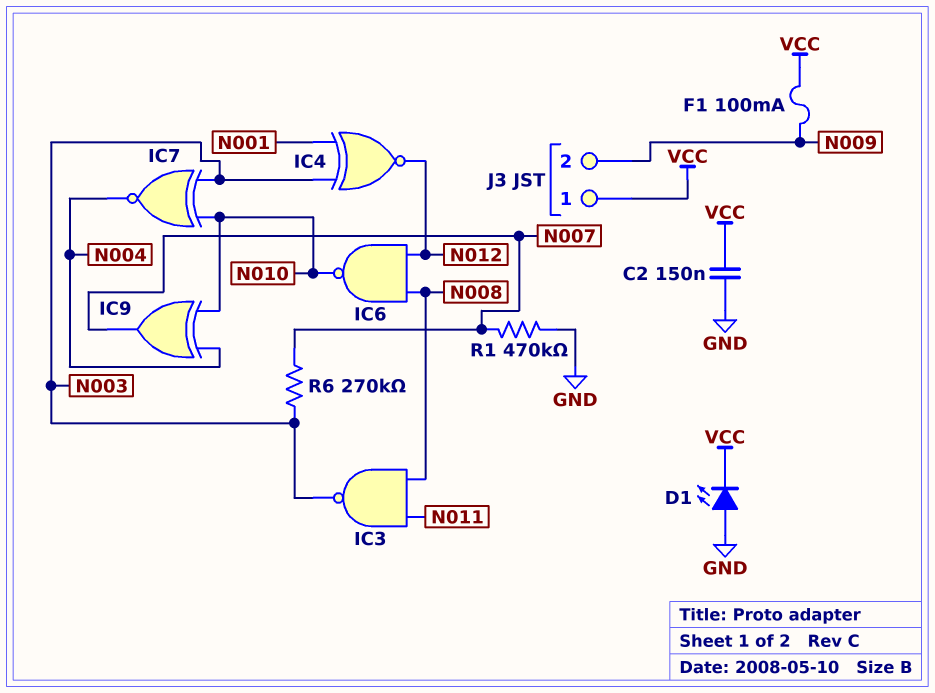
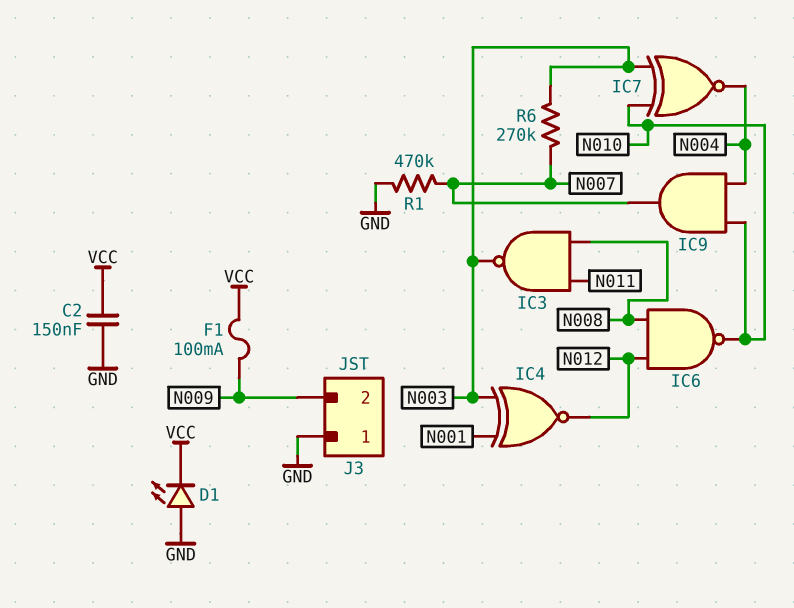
IC9: XOR (in N004, in N010, out N007) -> AND (in N004, in N010, out N007)
J3 pin 1: VCC -> GND

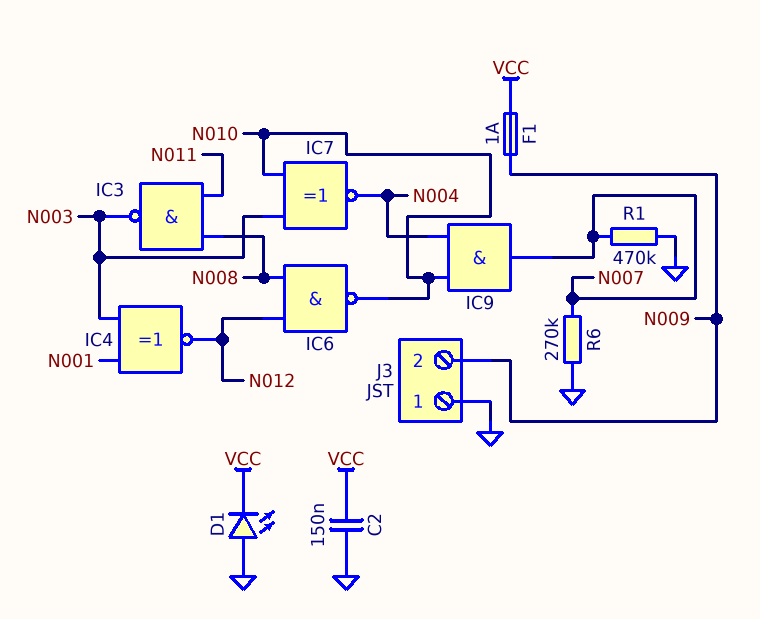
F1: 100mA (N009, VCC) -> 1A (N009, VCC)
R6: 270k (N003, N007) -> 270k (GND, N007)

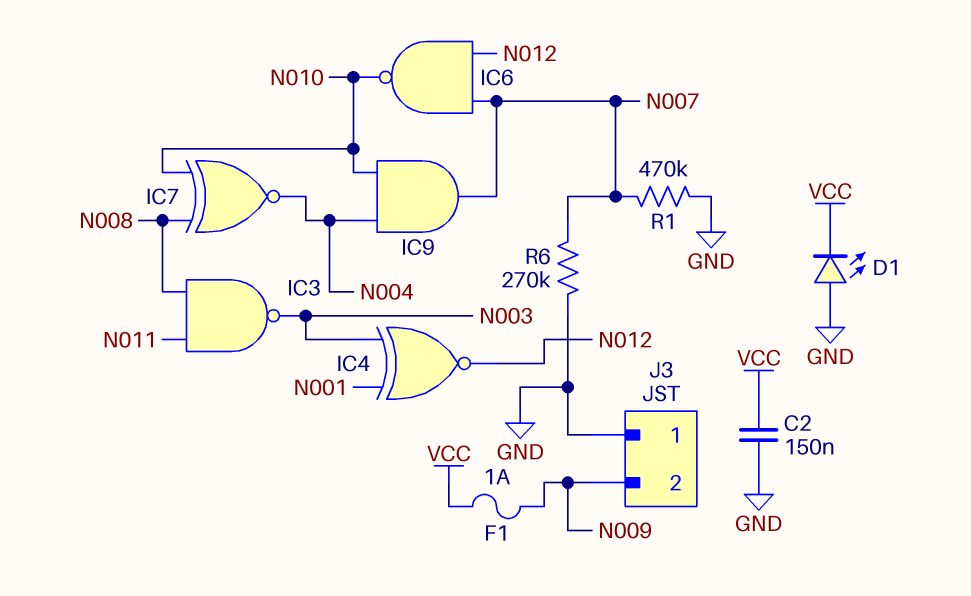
IC6: NAND (in N008, in N012, out N010) -> NAND (in N007, in N012, out N010)
IC7: XNOR (in N003, in N010, out N004) -> XNOR (in N008, in N010, out N004)

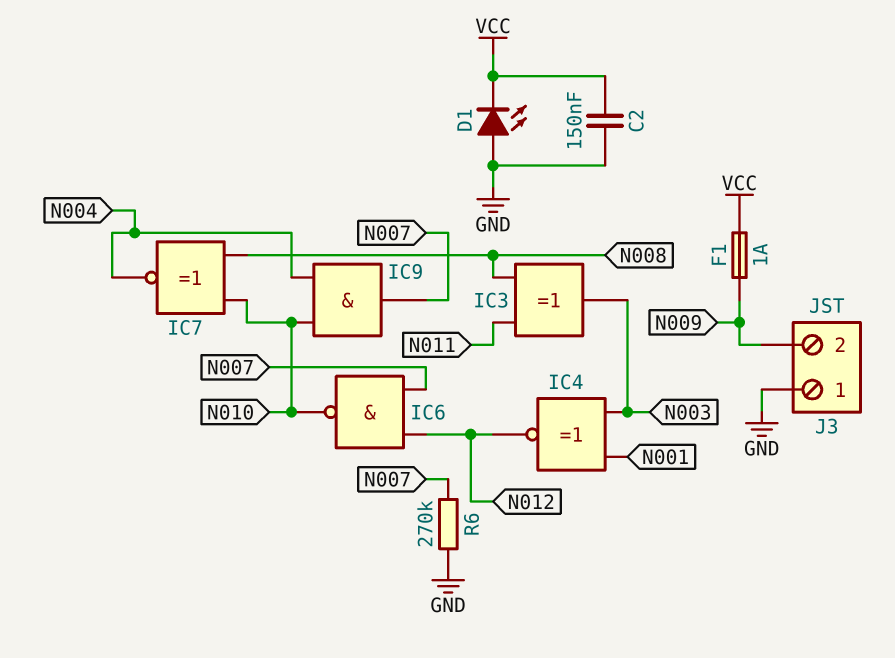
IC3: NAND (in N008, in N011, out N003) -> XOR (in N008, in N011, out N003)
R1: 470k (GND, N007) -> none

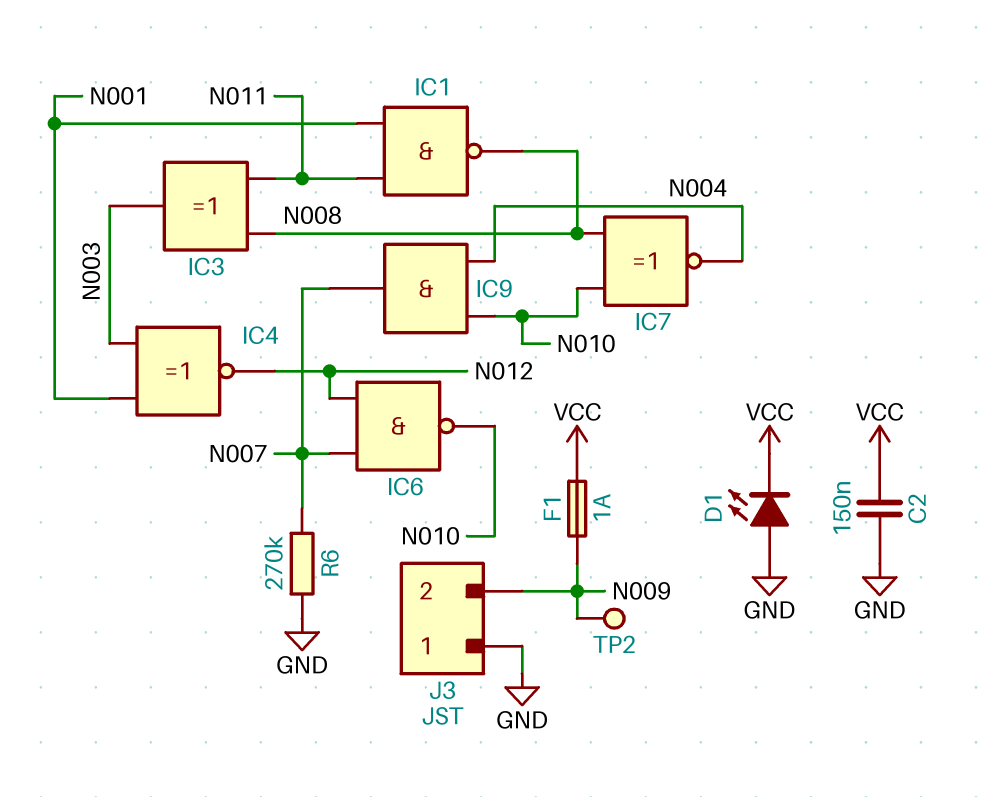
IC1: none -> NAND (in N001, in N011, out N008)
TP2: none -> test point (N009)

